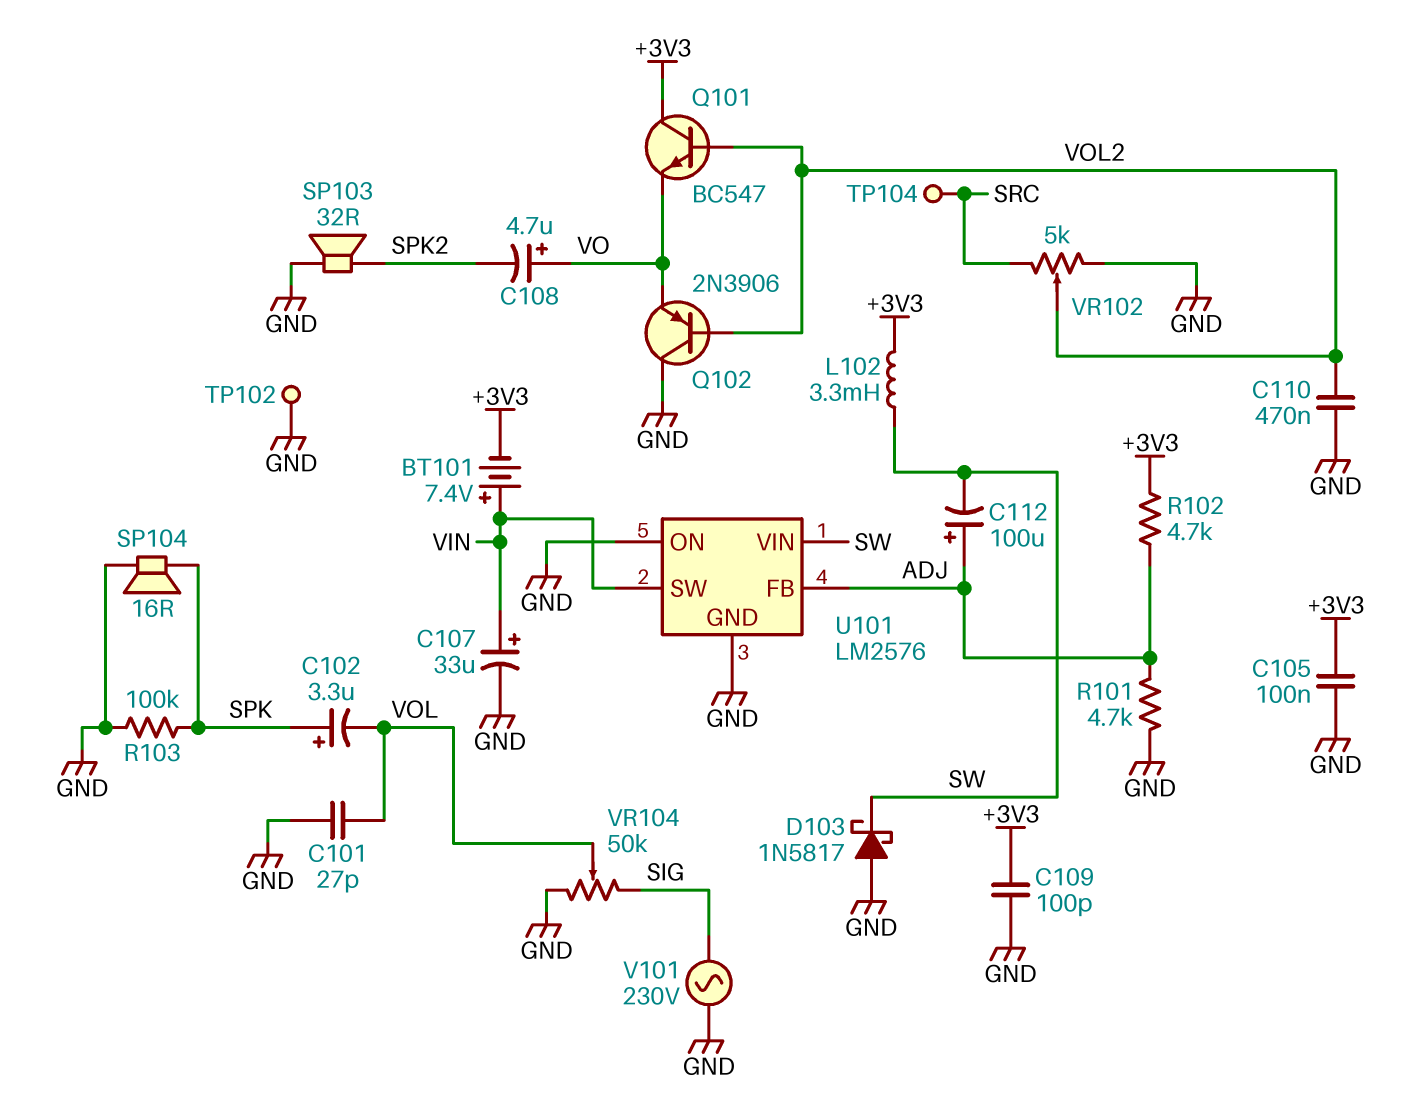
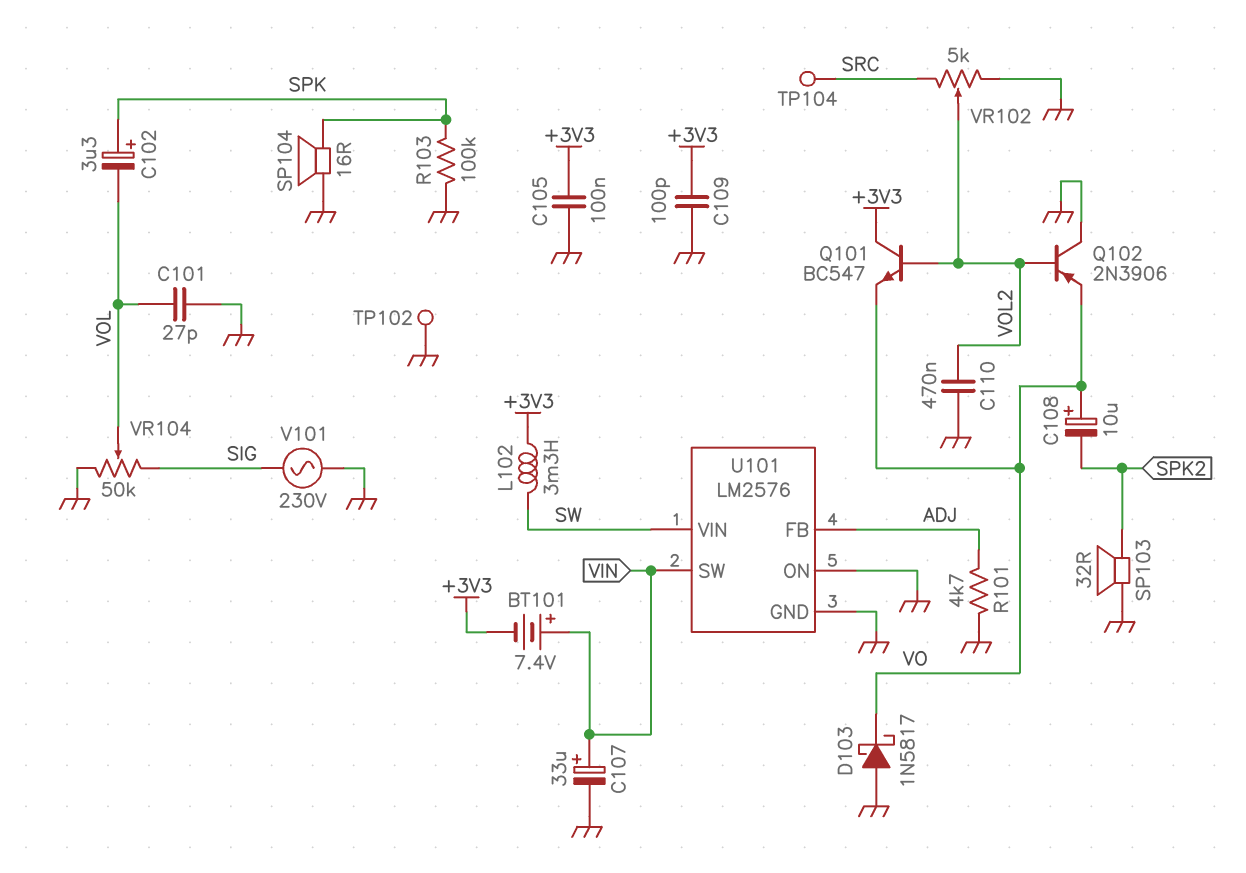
C108: 4.7uF (plus VO, minus SPK2) -> 10uF (plus VO, minus SPK2)
C112: 100uF (plus ADJ, minus SW) -> none
D103: schottky 1N5817 (A GND, K SW) -> schottky 1N5817 (A GND, K VO)
R102: 4.7k (+3V3, ADJ) -> none

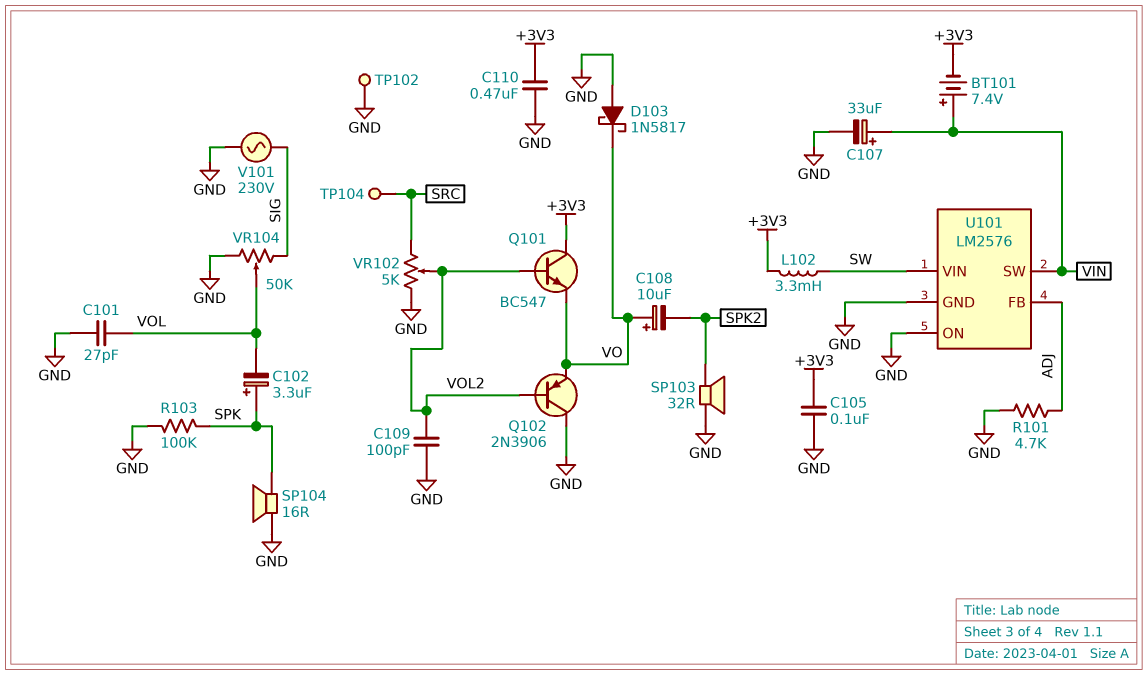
C109: 100pF (+3V3, GND) -> 100pF (GND, VOL2)
C110: 470nF (GND, VOL2) -> 470nF (+3V3, GND)

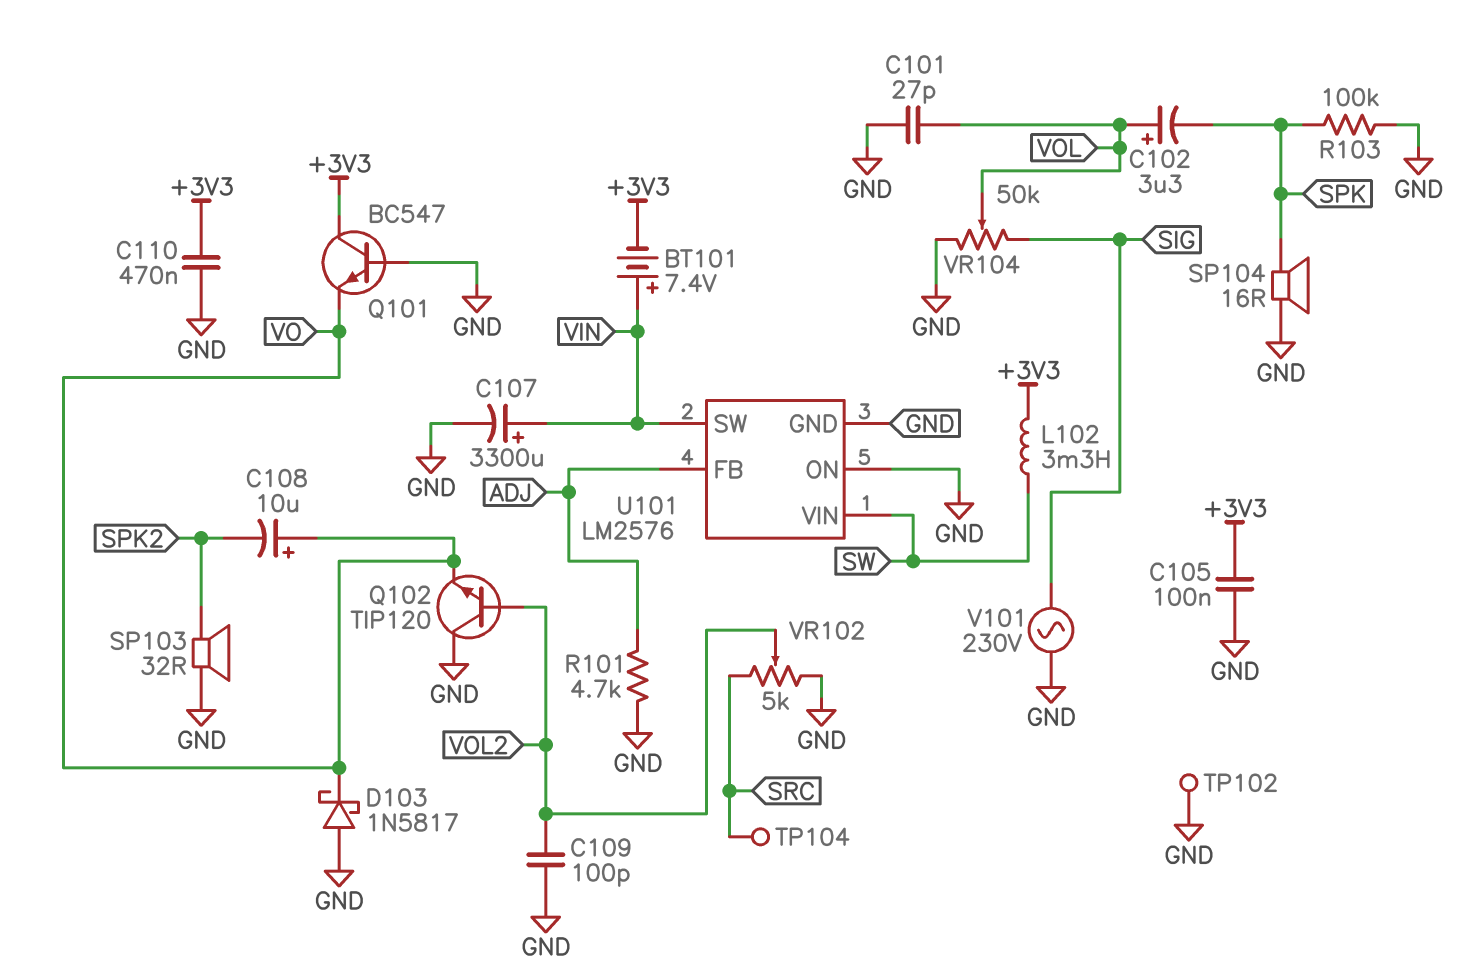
C102: 3.3uF (plus SPK, minus VOL) -> 3.3uF (plus VOL, minus SPK)
C107: 33uF (plus VIN, minus GND) -> 3300uF (plus VIN, minus GND)
Q101: NPN BC547 (B VOL2, C +3V3, E VO) -> NPN BC547 (B GND, C +3V3, E VO)
Q102: PNP 2N3906 (B VOL2, C GND, E VO) -> NPN TIP120 (B VOL2, C GND, E VO)

